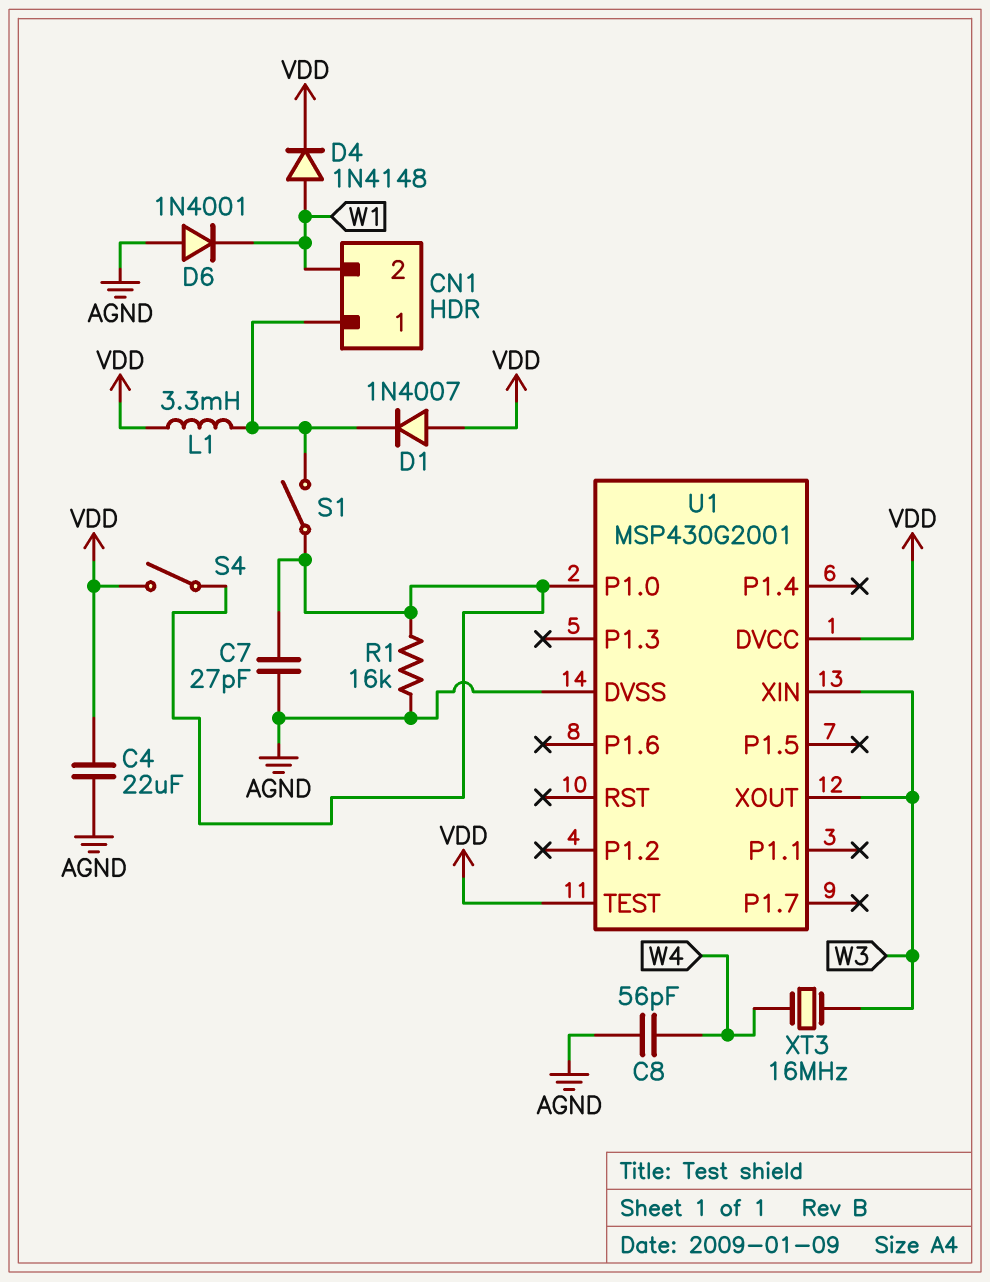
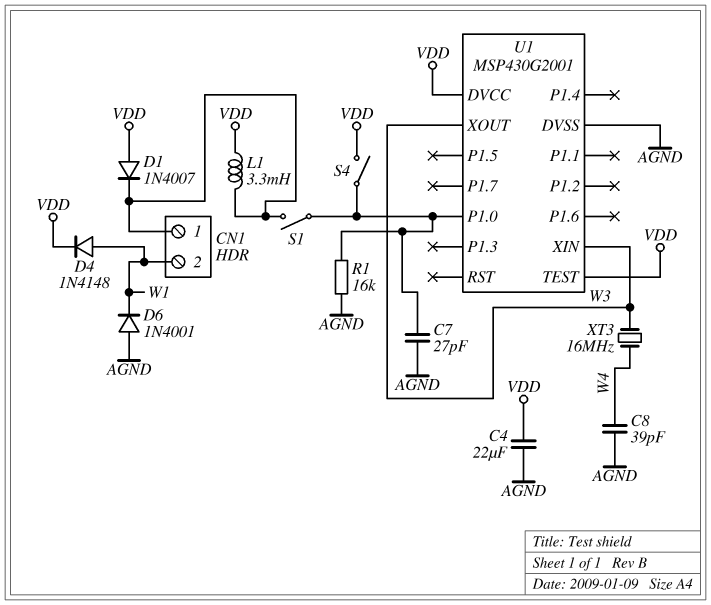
C8: 56pF (AGND, W4) -> 39pF (AGND, W4)

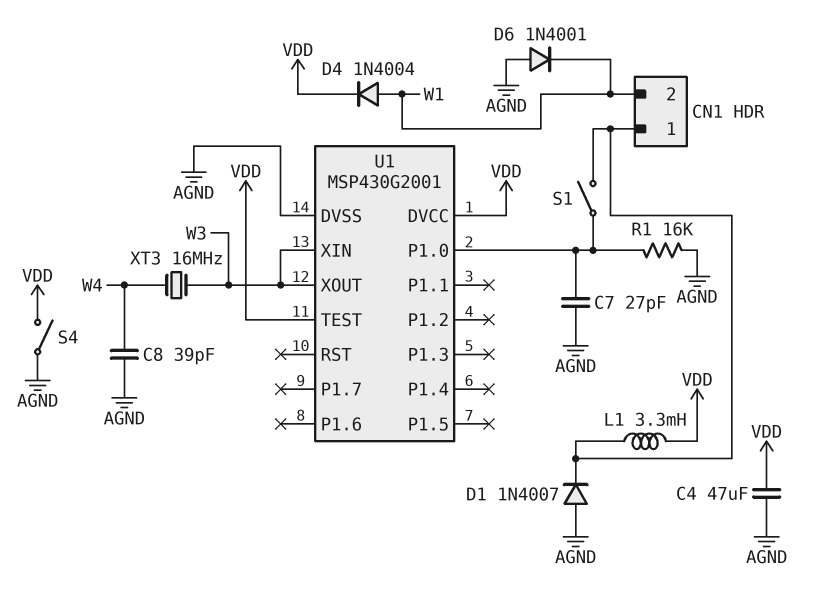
C4: 22uF (AGND, VDD) -> 47uF (AGND, VDD)
D1: diode 1N4007 (A VDD, K CN1/1) -> diode 1N4007 (A AGND, K CN1/1)
D4: diode 1N4148 (A W1, K VDD) -> diode 1N4004 (A W1, K VDD)
S4: switch (U1/P1.0, VDD) -> switch (AGND, VDD)

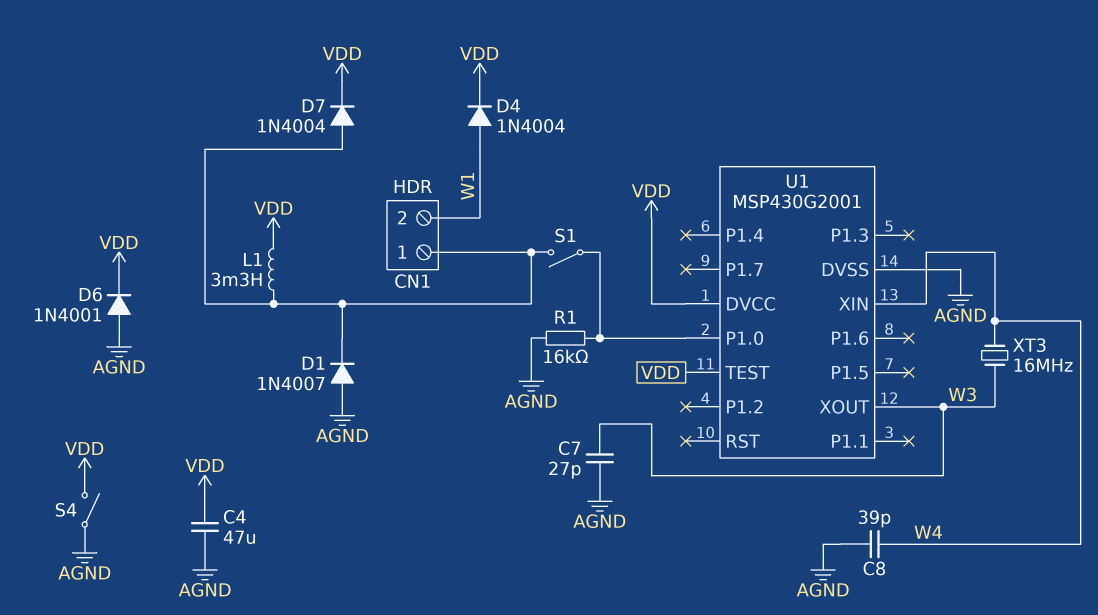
C7: 27pF (AGND, U1/P1.0) -> 27pF (AGND, W3)
D6: diode 1N4001 (A AGND, K W1) -> diode 1N4001 (A AGND, K VDD)
D7: none -> diode 1N4004 (A CN1/1, K VDD)
U1 pin XIN: W3 -> W4

